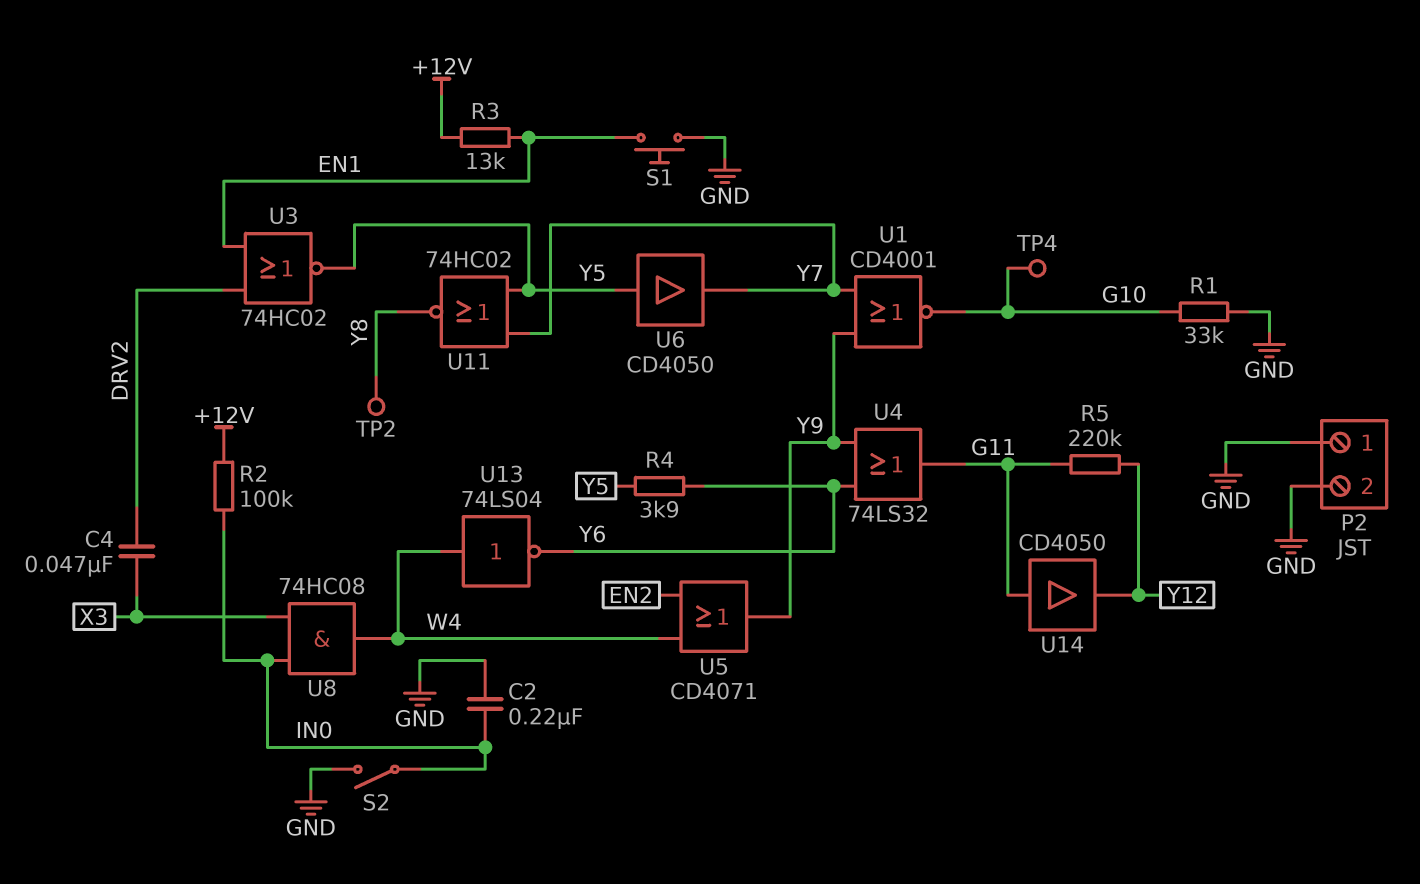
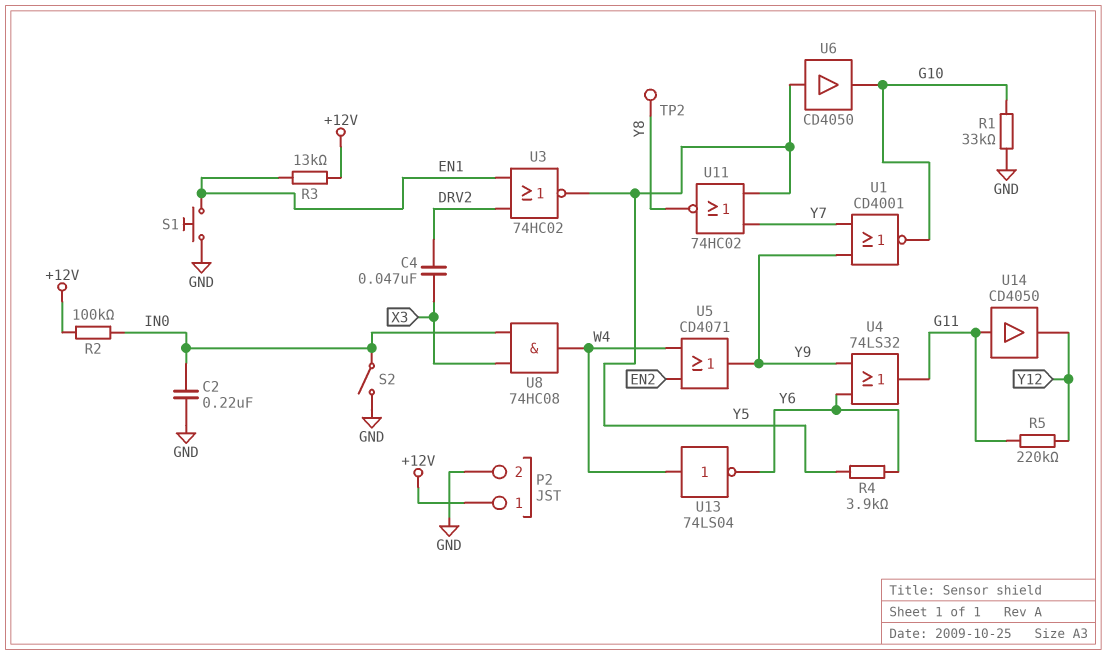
P2 pin 1: GND -> +12V
TP4: test point (G10) -> none
U6: buffer CD4050 (in Y5, out Y7) -> buffer CD4050 (in Y5, out G10)

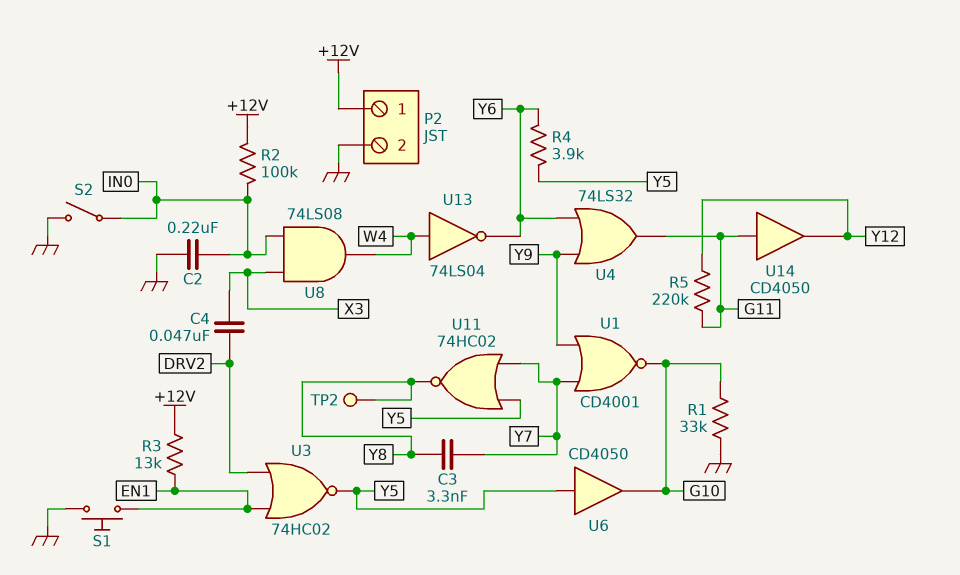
C3: none -> 3.3nF (Y7, Y8)
U5: OR CD4071 (in EN2, in W4, out Y9) -> none
U8: AND 74HC08 (in IN0, in X3, out W4) -> AND 74LS08 (in IN0, in X3, out W4)

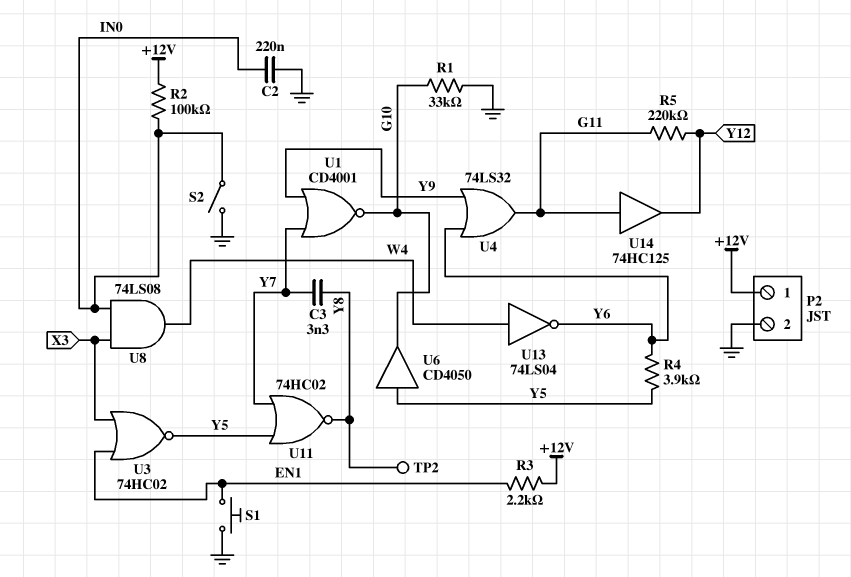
C4: 47nF (DRV2, X3) -> none
R3: 13k (+12V, EN1) -> 2.2k (+12V, EN1)
U3: NOR 74HC02 (in DRV2, in EN1, out Y5) -> NOR 74HC02 (in EN1, in X3, out Y5)
U14: buffer CD4050 (in G11, out Y12) -> buffer 74HC125 (in G11, out Y12)

